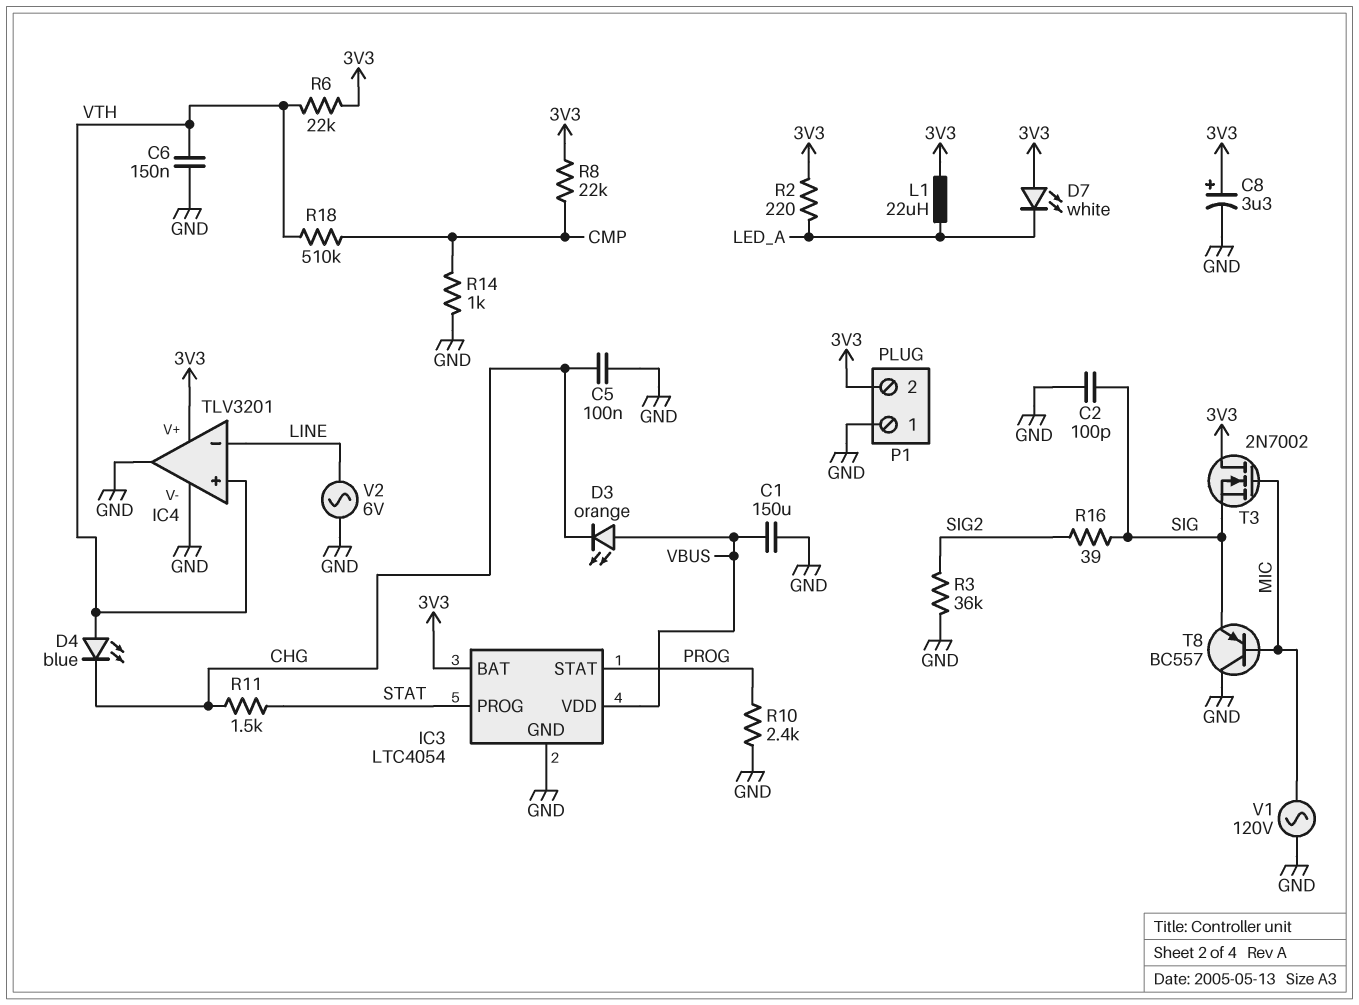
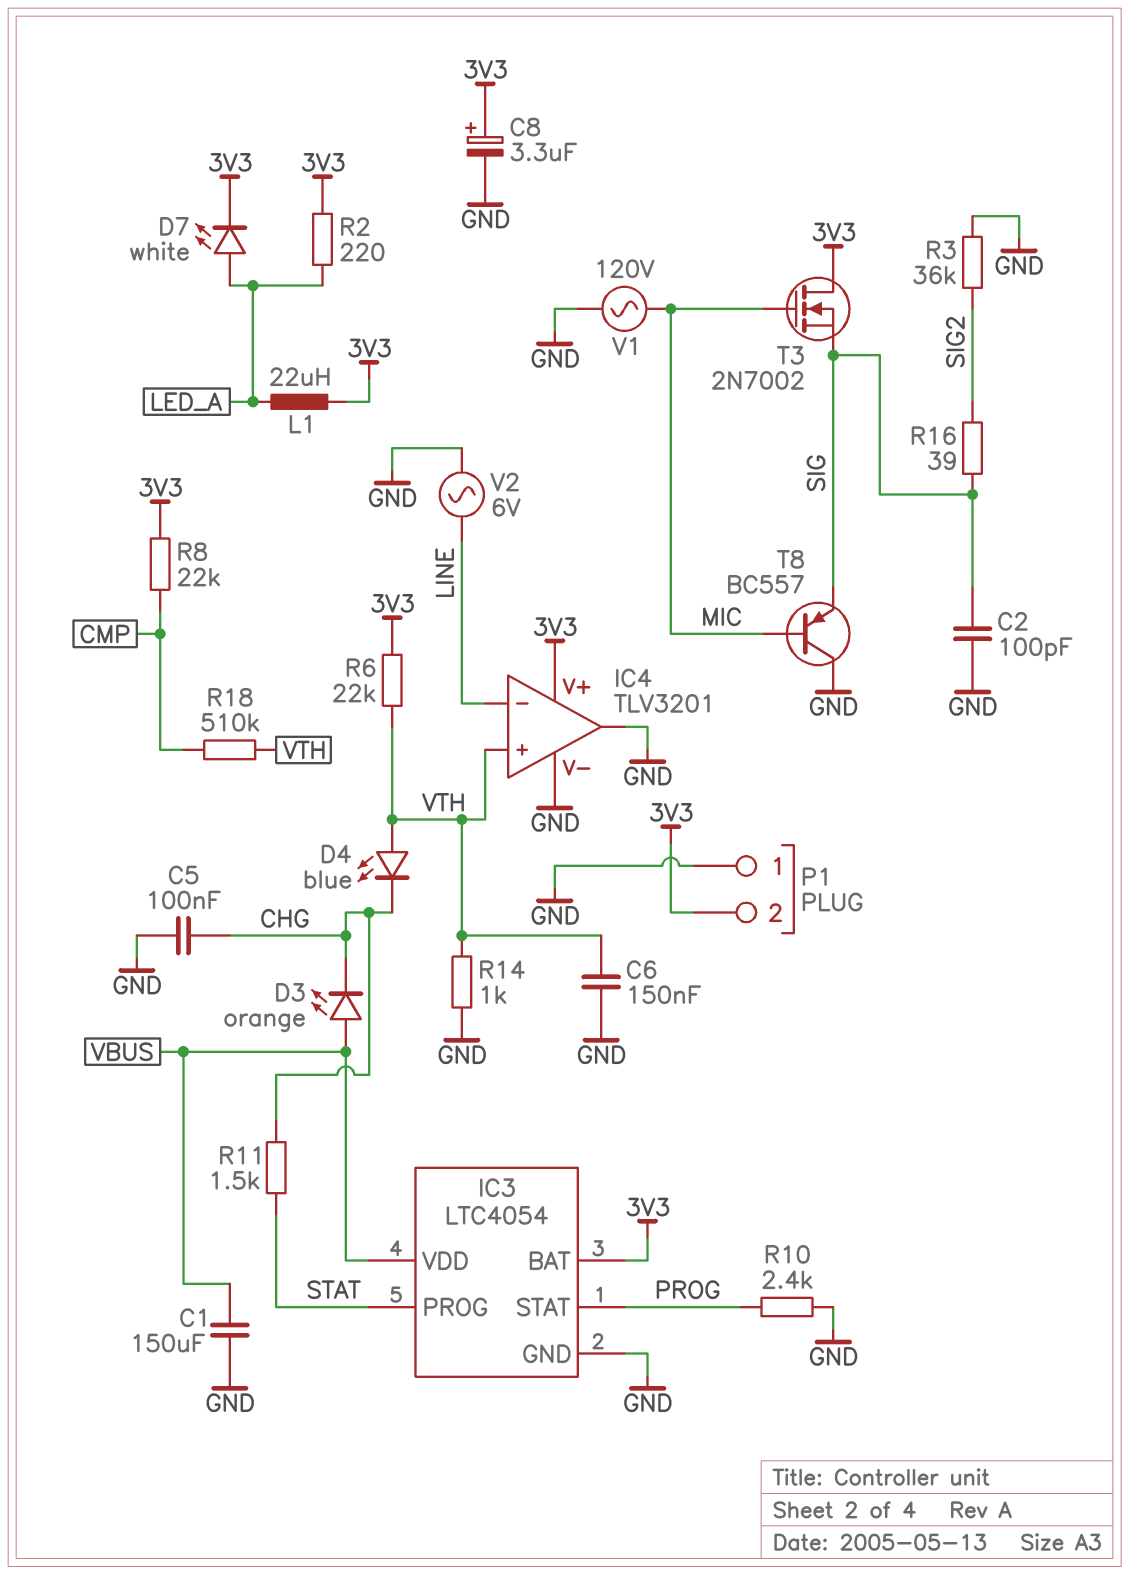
D7: LED white (A 3V3, K LED_A) -> LED white (A LED_A, K 3V3)
R14: 1k (CMP, GND) -> 1k (GND, VTH)

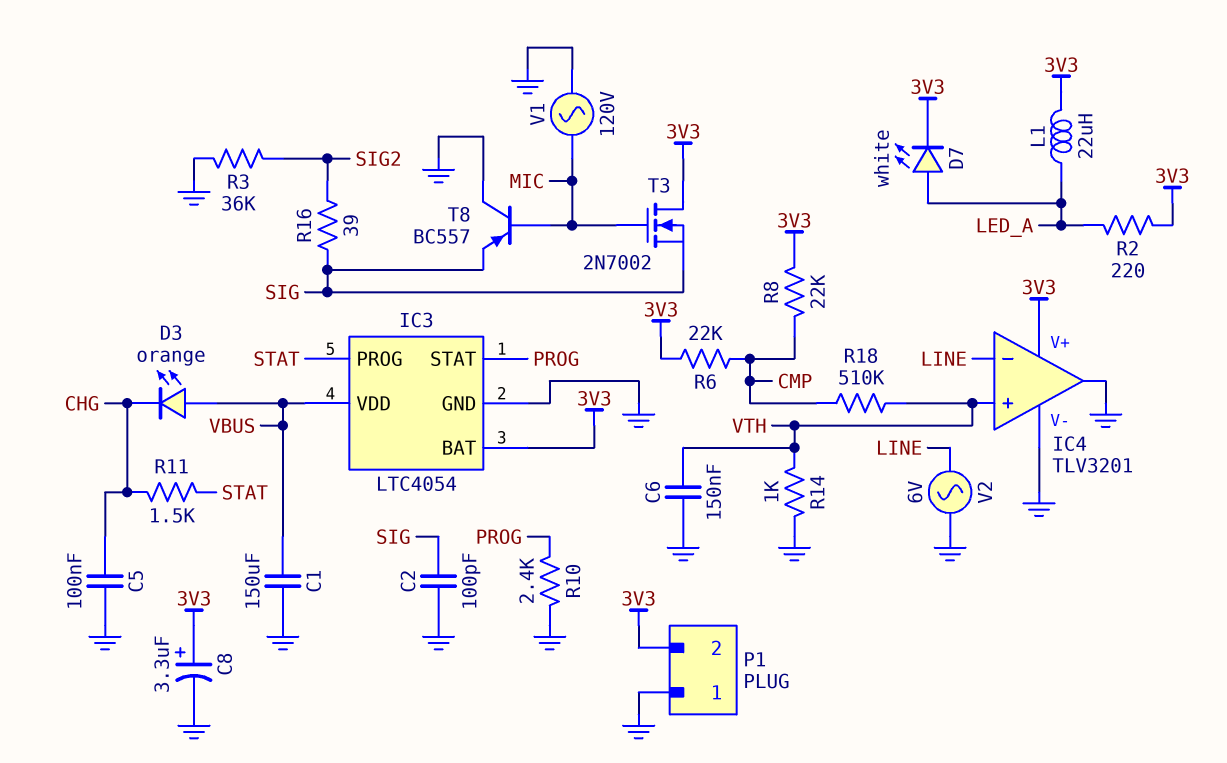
D4: LED blue (A VTH, K CHG) -> none
R6: 22k (3V3, VTH) -> 22k (3V3, CMP)

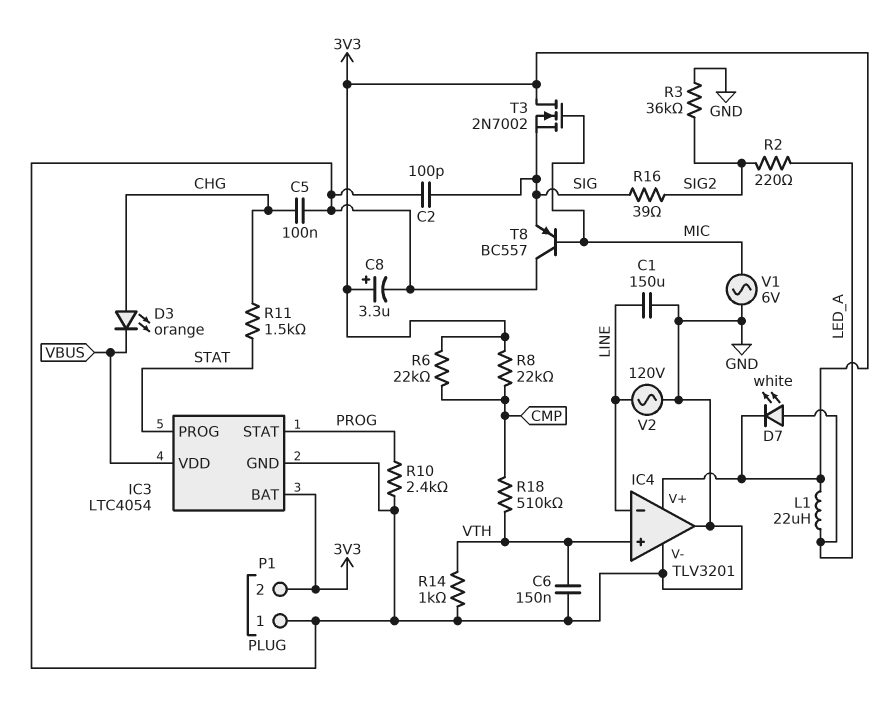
C1: 150uF (GND, VBUS) -> 150uF (GND, LINE)
D3: LED orange (A VBUS, K CHG) -> LED orange (A CHG, K VBUS)
R2: 220 (3V3, LED_A) -> 220 (LED_A, SIG2)
V1: AC 120V (GND, MIC) -> AC 6V (GND, MIC)
V2: AC 6V (GND, LINE) -> AC 120V (GND, LINE)

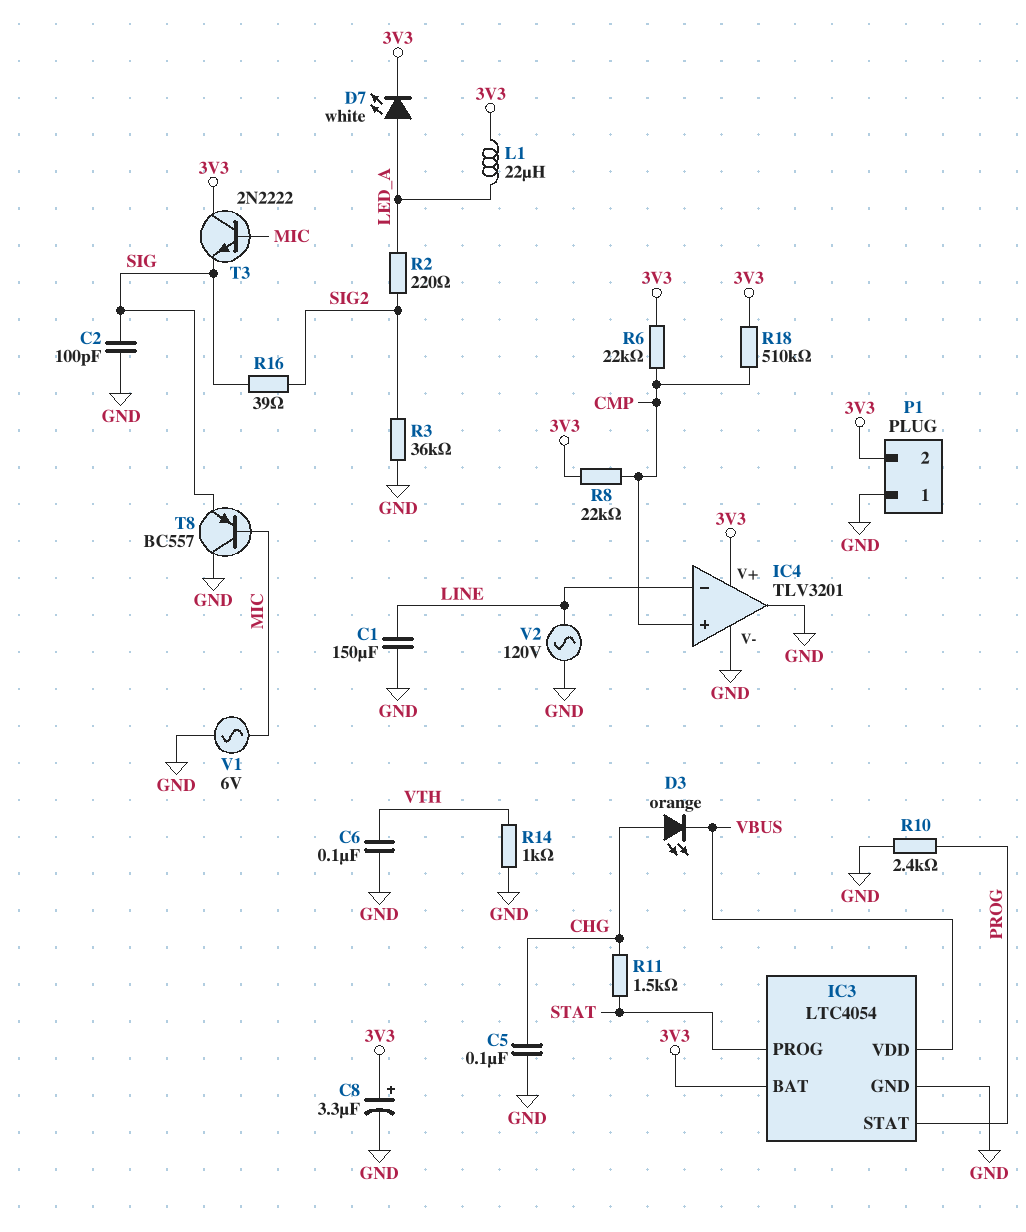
C6: 150nF (GND, VTH) -> 100nF (GND, VTH)
IC4 pin in+: VTH -> CMP
R18: 510k (CMP, VTH) -> 510k (3V3, CMP)
T3: NMOS 2N7002 (G MIC, D 3V3, S SIG) -> NPN 2N2222 (B MIC, C 3V3, E SIG)

